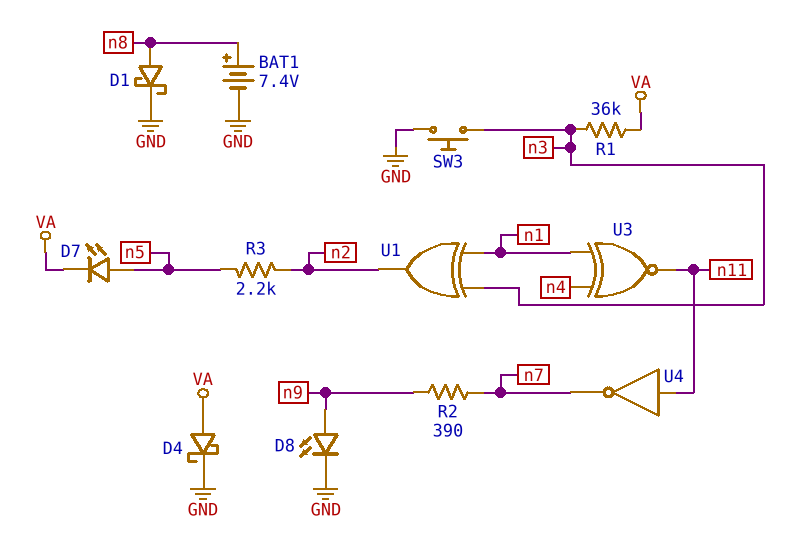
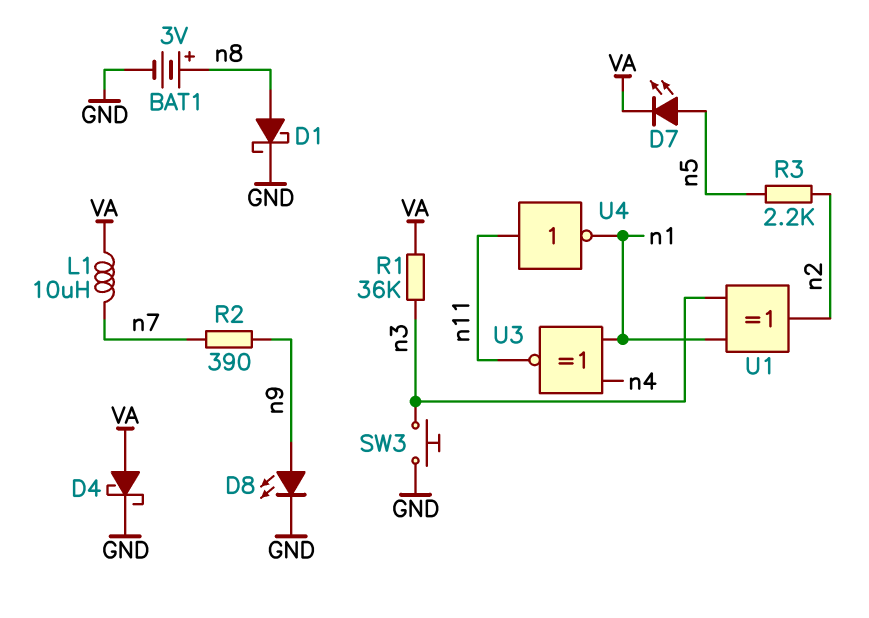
BAT1: 7.4V (plus n8, minus GND) -> 3V (plus n8, minus GND)
L1: none -> 10uH (VA, n7)
U4: NOT (in n11, out n7) -> NOT (in n11, out n1)

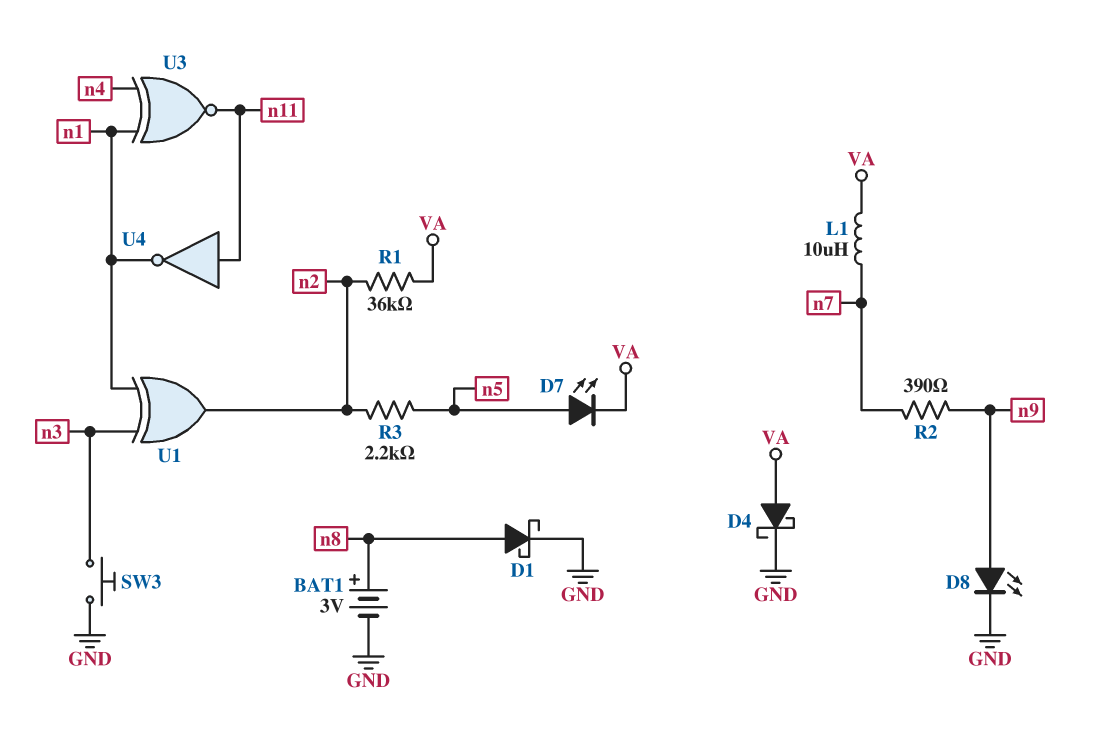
R1: 36k (VA, n3) -> 36k (VA, n2)

